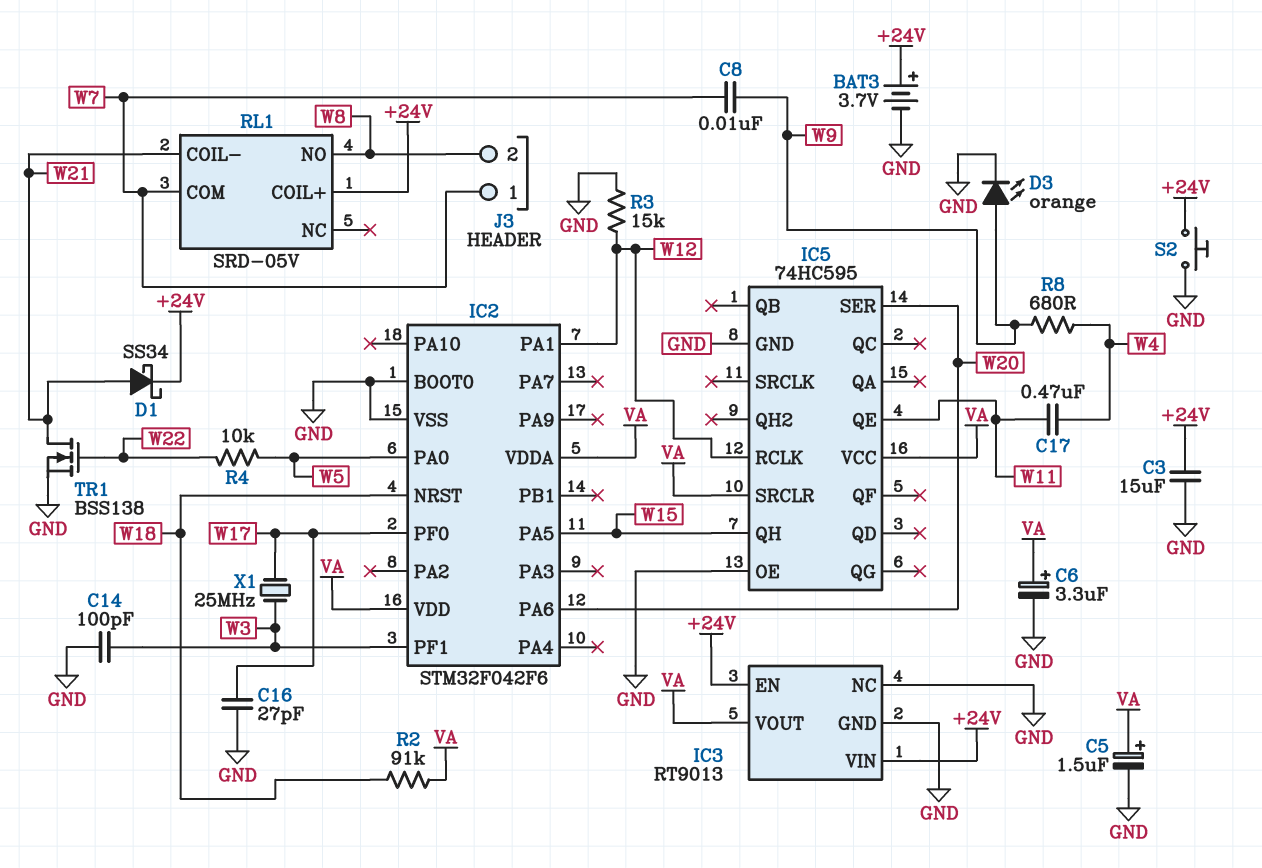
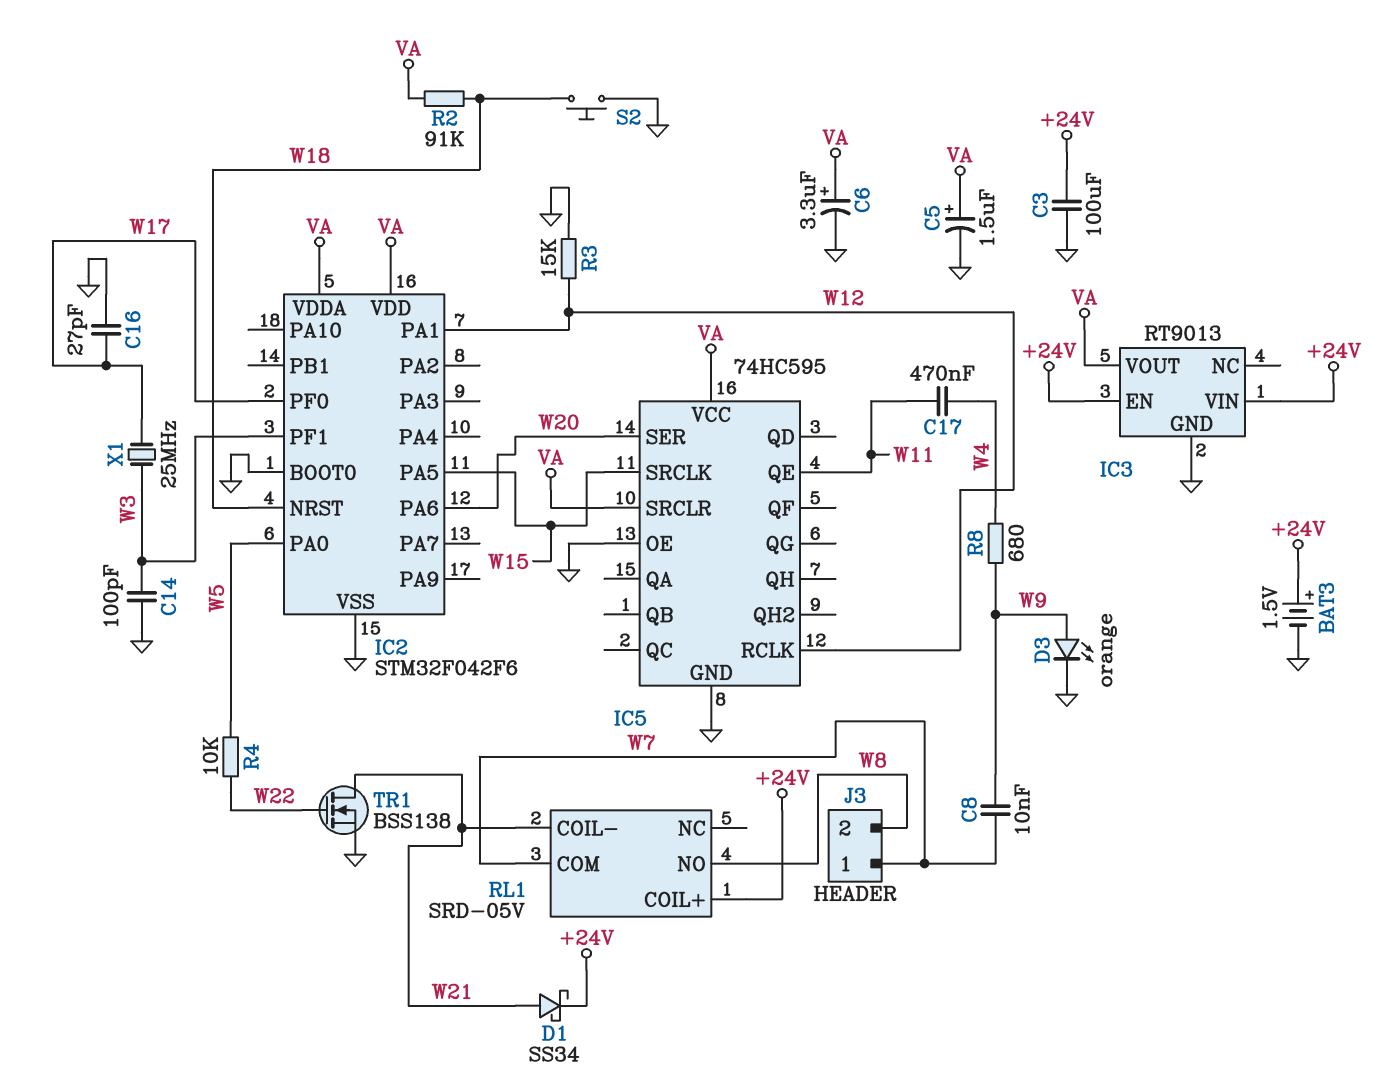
BAT3: 3.7V (plus +24V, minus GND) -> 1.5V (plus +24V, minus GND)
C3: 15uF (+24V, GND) -> 100uF (+24V, GND)
IC3 pin NC: GND -> none
IC5 pin QH: W15 -> none
IC5 pin SRCLK: none -> W15
S2: button (+24V, GND) -> button (GND, W18)

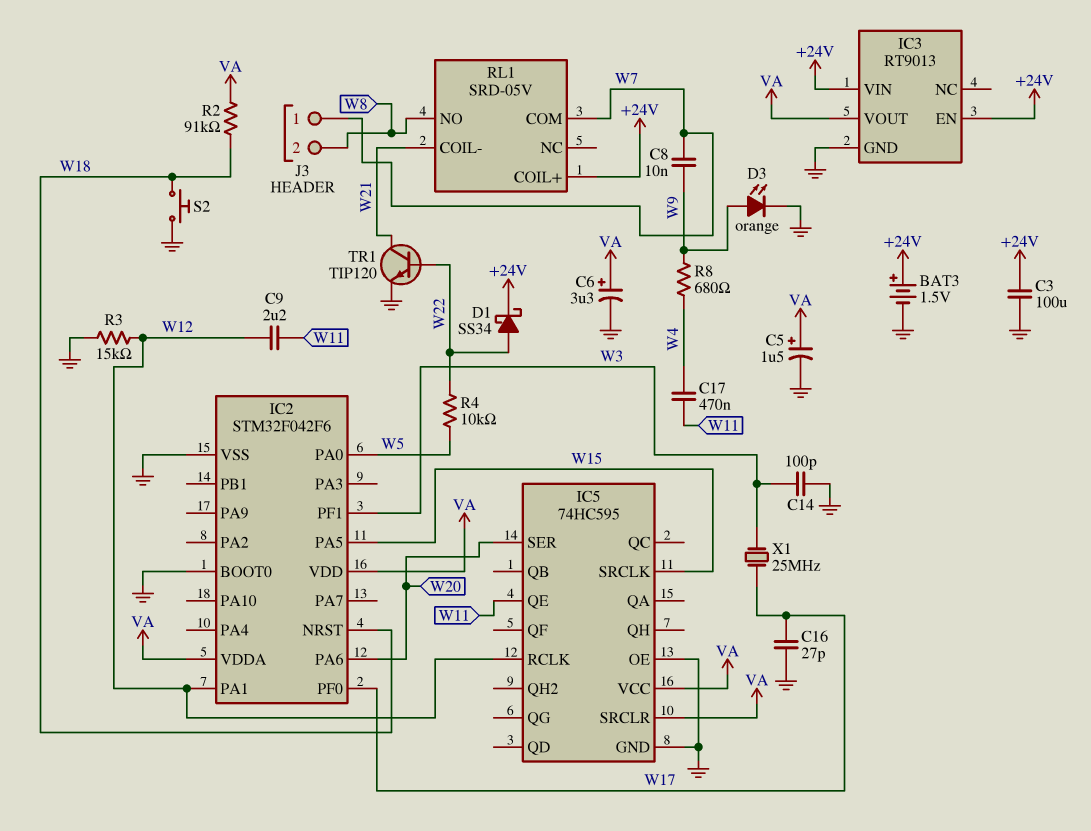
C9: none -> 2.2uF (W11, W12)
D1: schottky SS34 (A W21, K +24V) -> schottky SS34 (A W22, K +24V)
TR1: NMOS BSS138 (G W22, D W21, S GND) -> NPN TIP120 (B W22, C W21, E GND)

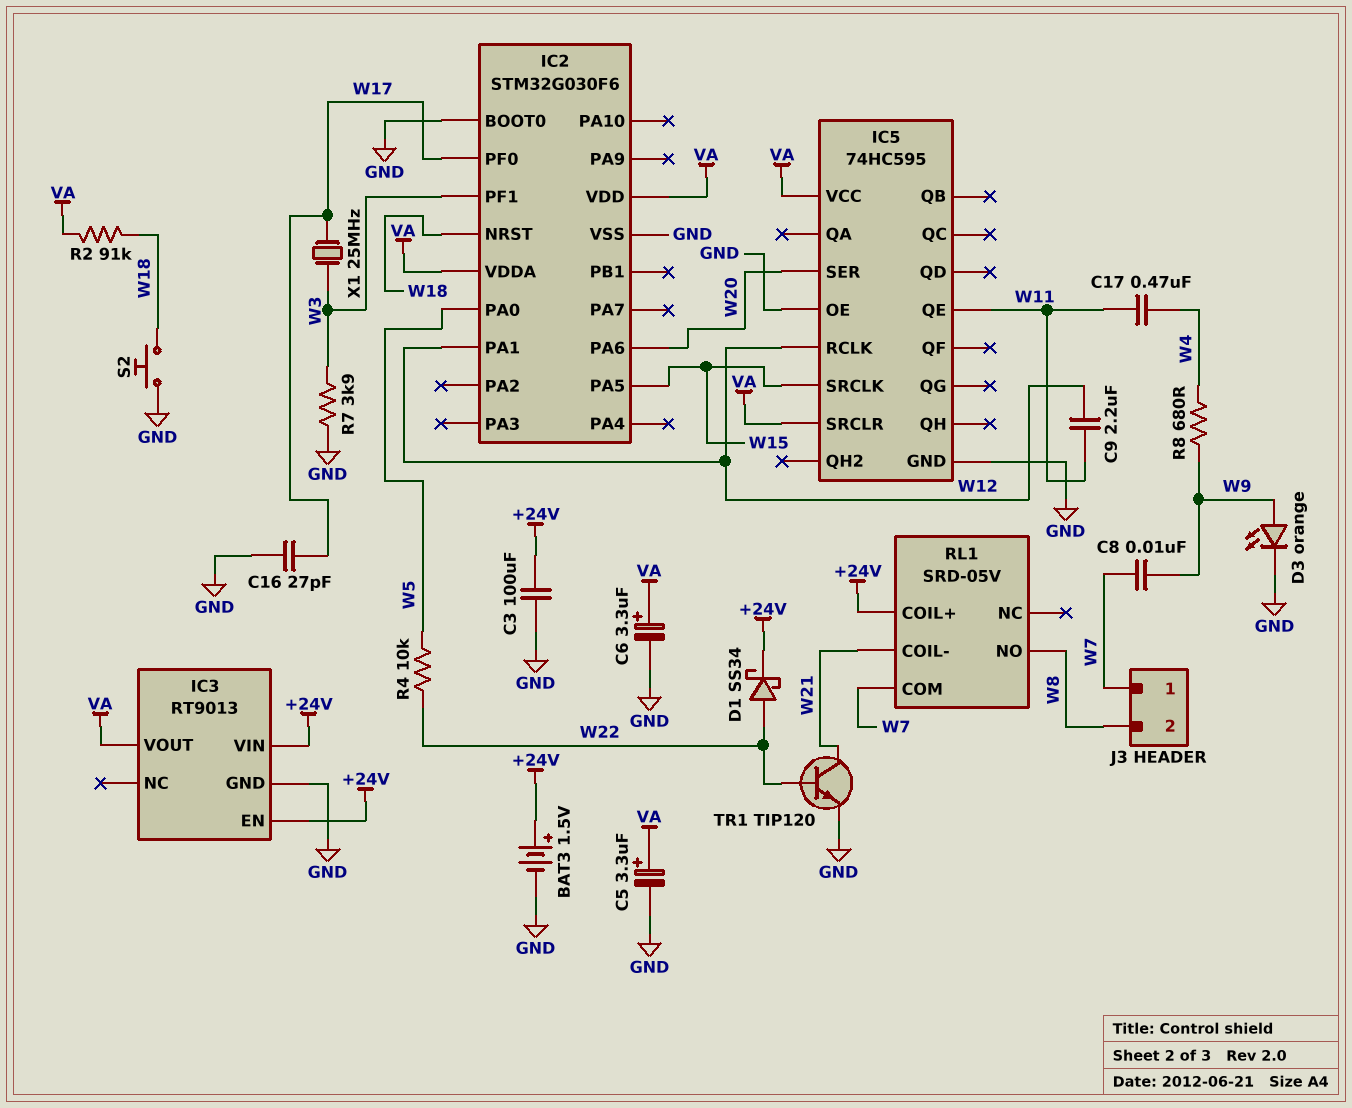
C5: 1.5uF (plus VA, minus GND) -> 3.3uF (plus VA, minus GND)
C14: 100pF (GND, W3) -> none
IC2: STM32F042F6 -> STM32G030F6
R3: 15k (GND, W12) -> none
R7: none -> 3.9k (GND, W3)

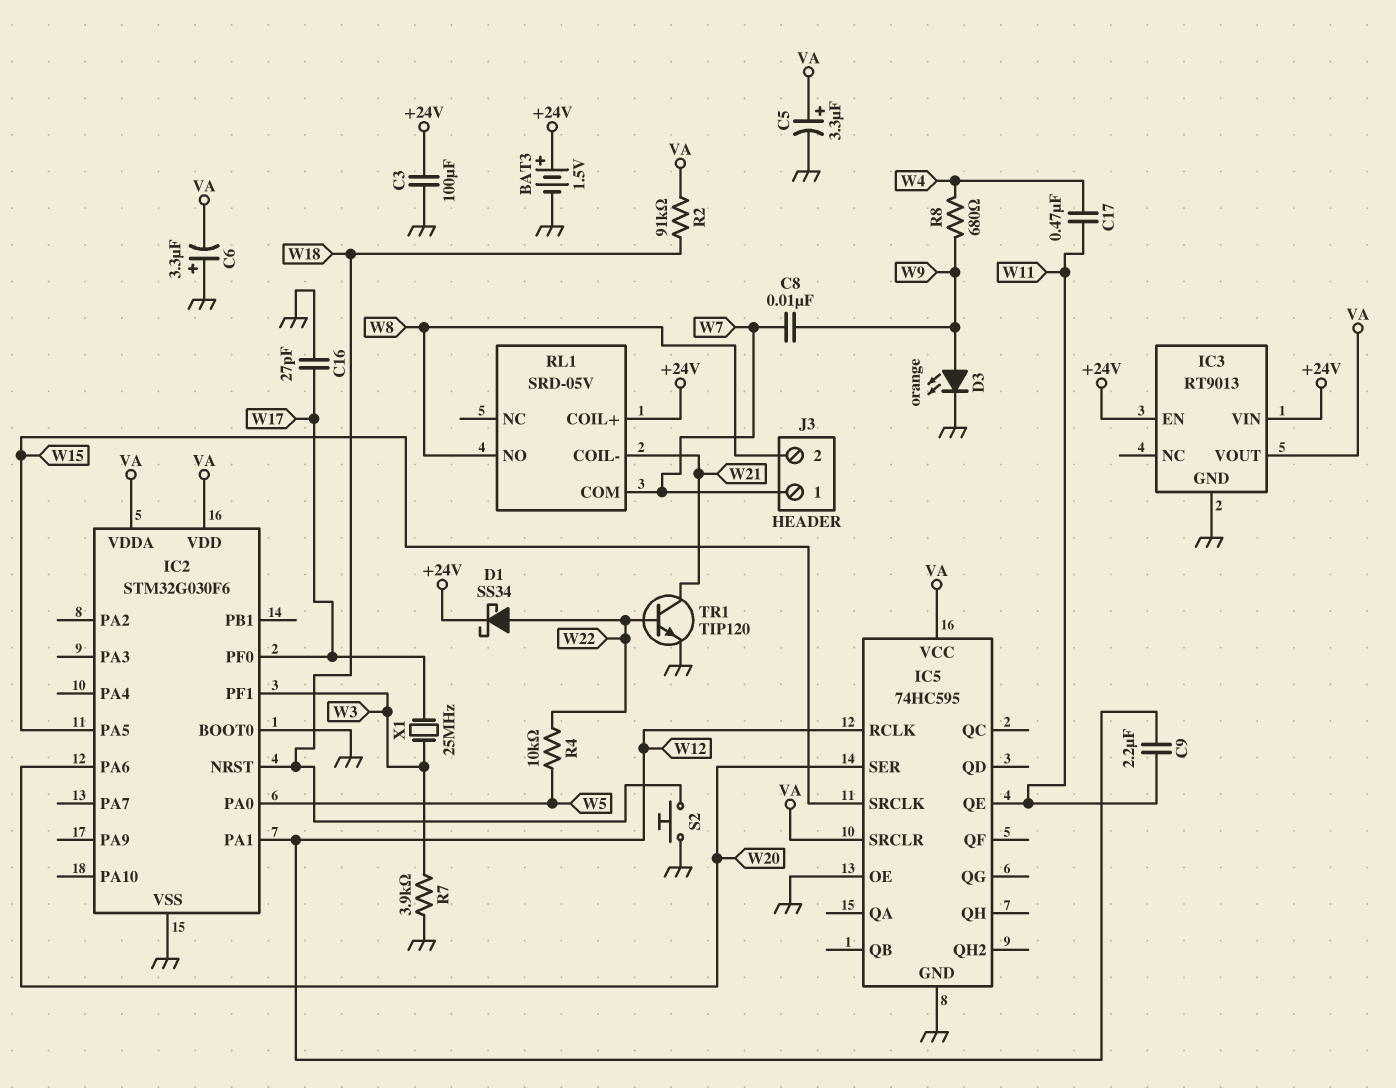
C6: 3.3uF (plus VA, minus GND) -> 3.3uF (plus GND, minus VA)

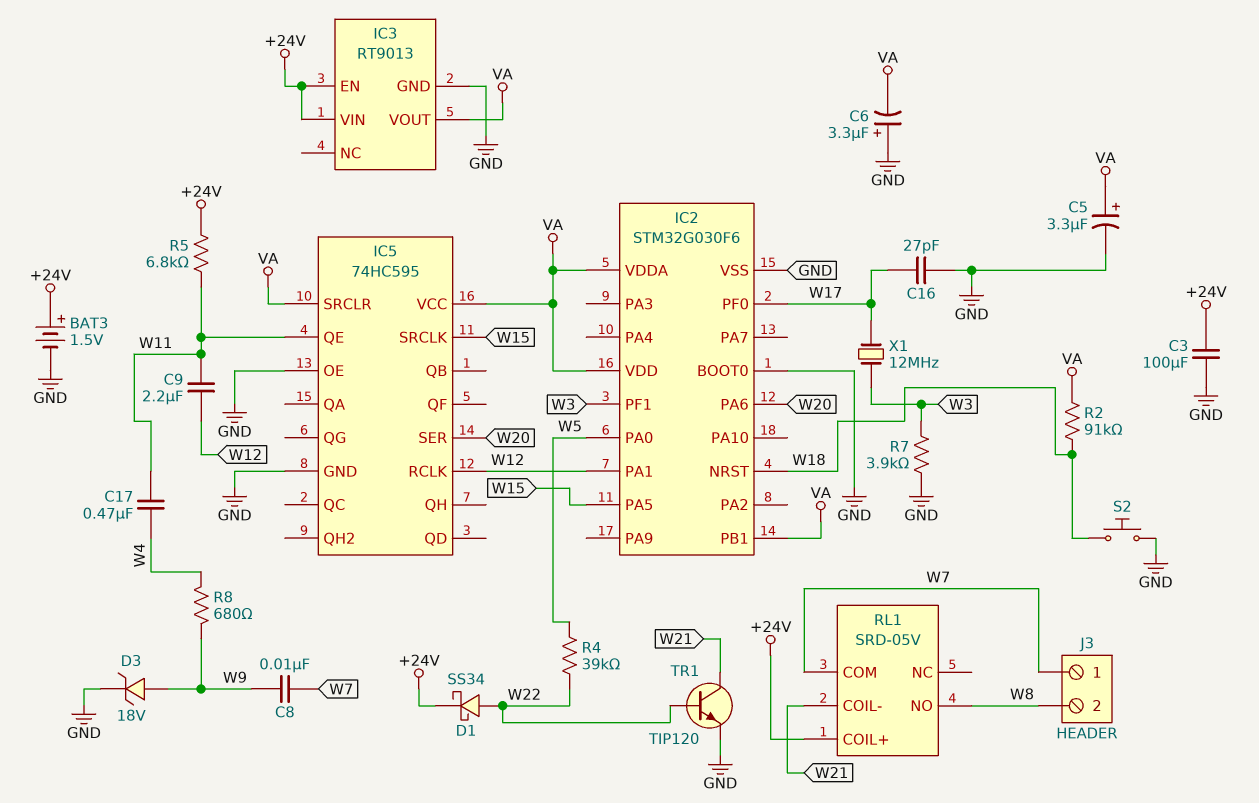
D3: LED orange (A W9, K GND) -> zener 18V (A W9, K GND)
IC2 pin PB1: none -> VA
R4: 10k (W5, W22) -> 39k (W5, W22)
R5: none -> 6.8k (+24V, W11)
X1: 25MHz (W3, W17) -> 12MHz (W3, W17)

